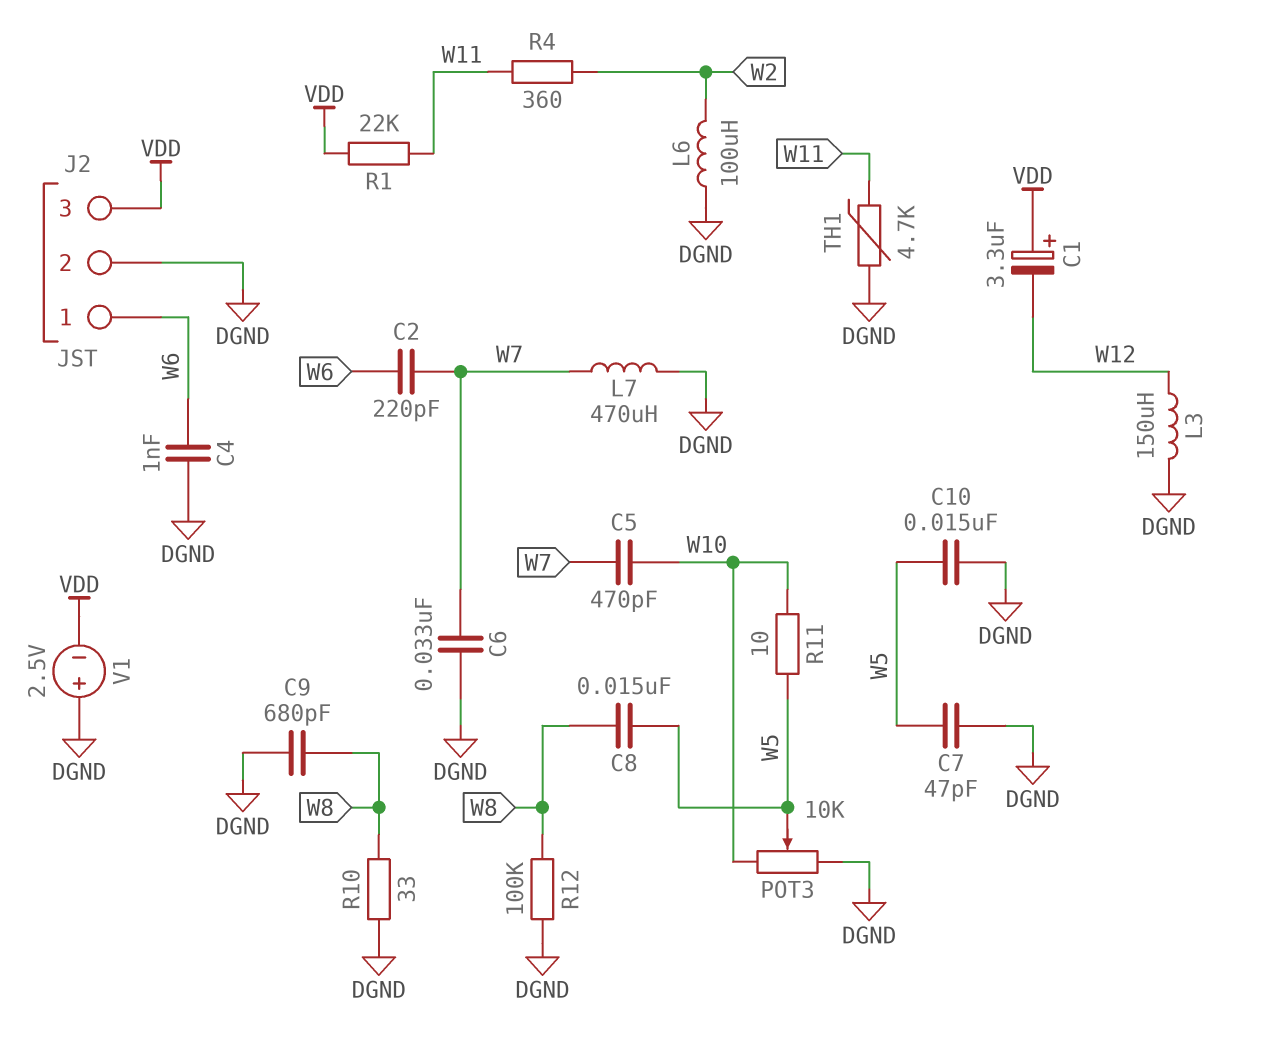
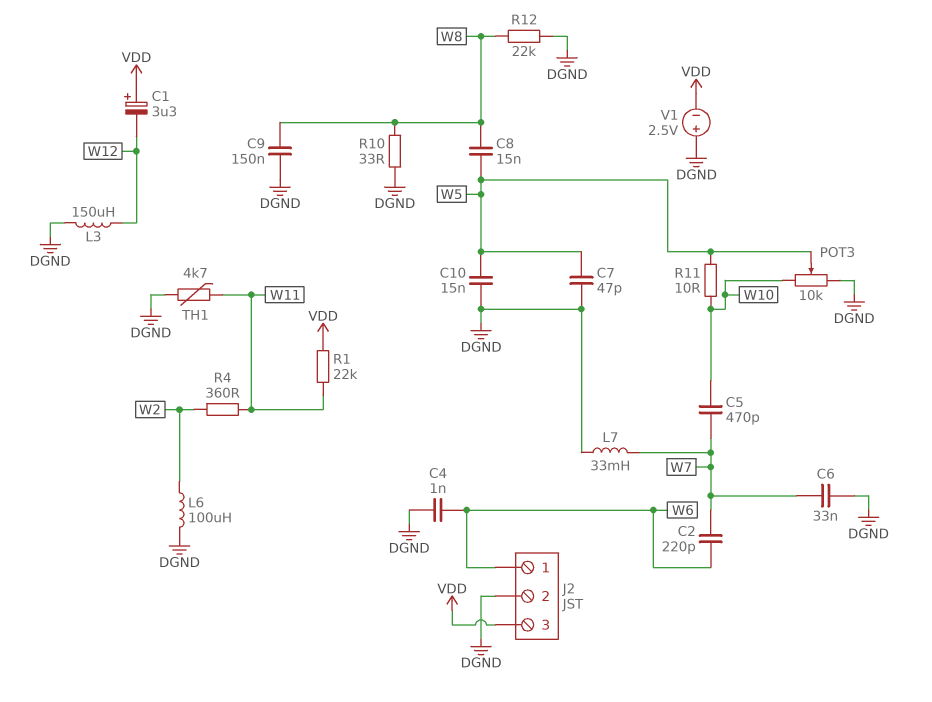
C9: 680pF (DGND, W8) -> 150nF (DGND, W8)
L7: 470uH (DGND, W7) -> 33mH (DGND, W7)
R12: 100k (DGND, W8) -> 22k (DGND, W8)

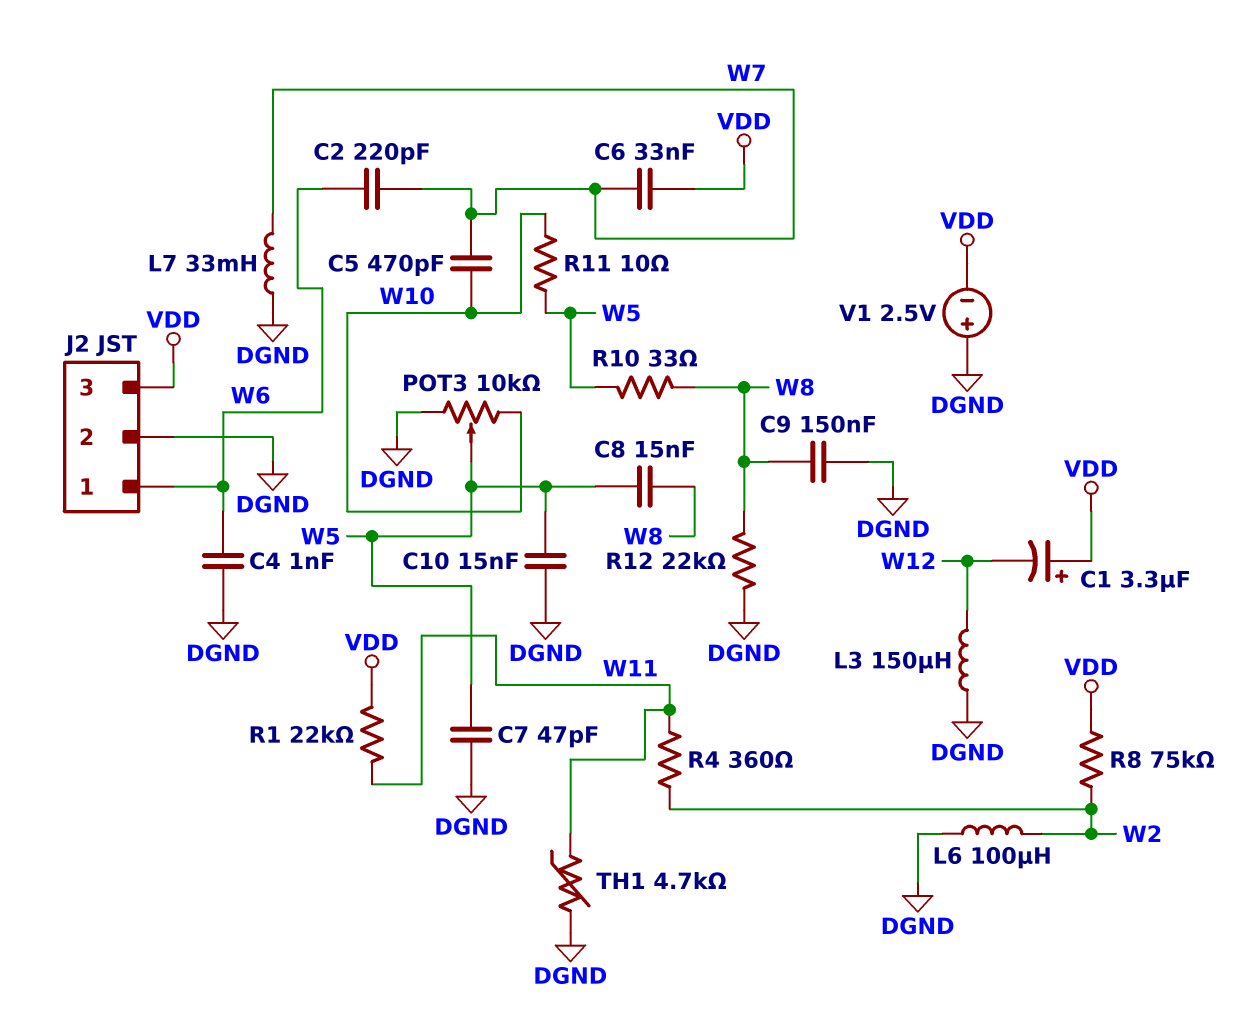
C6: 33nF (DGND, W7) -> 33nF (VDD, W7)
R8: none -> 75k (VDD, W2)
R10: 33 (DGND, W8) -> 33 (W5, W8)

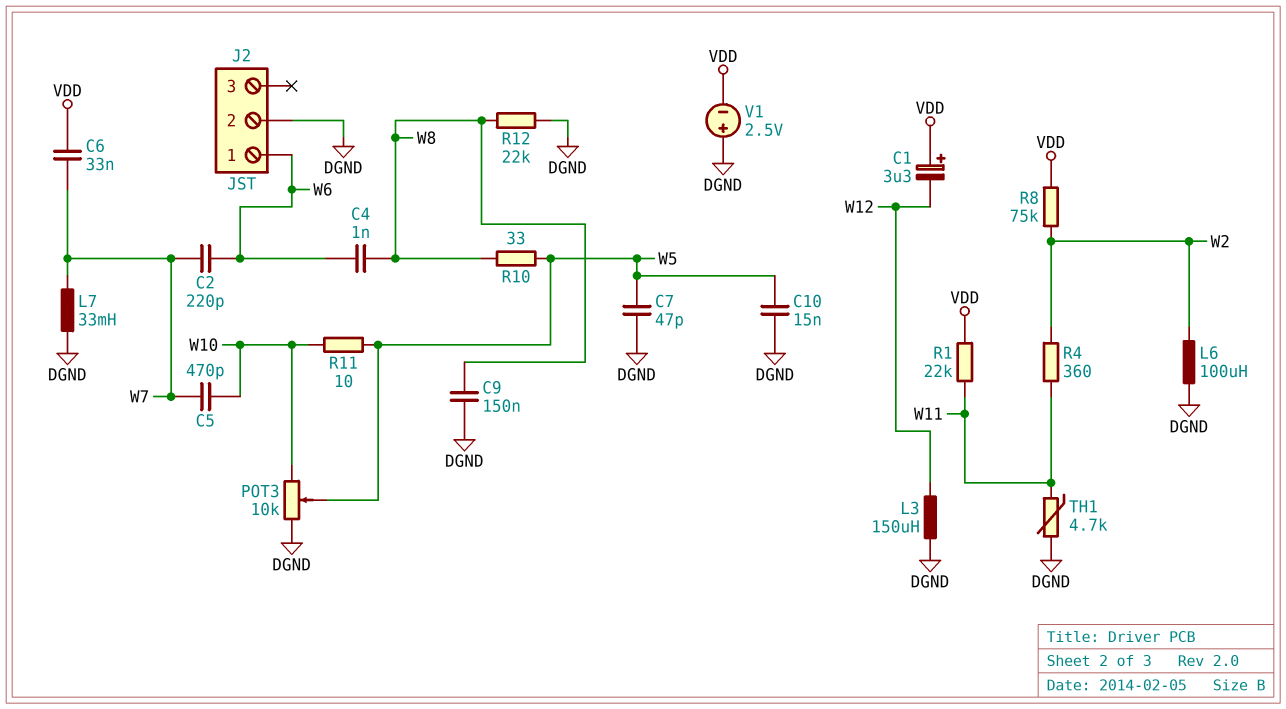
C4: 1nF (DGND, W6) -> 1nF (W6, W8)
C8: 15nF (W5, W8) -> none
J2 pin 3: VDD -> none

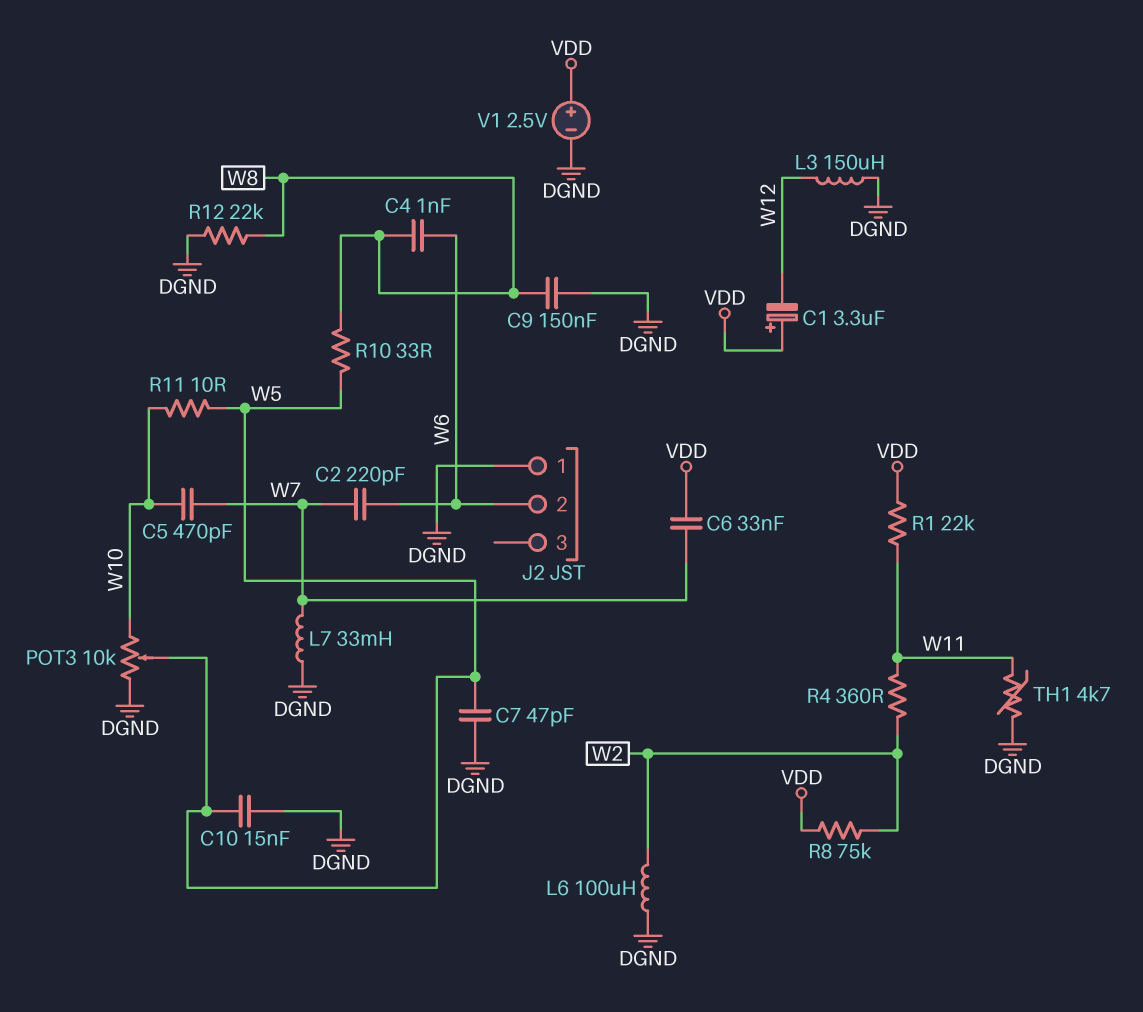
J2 pin 1: W6 -> DGND
J2 pin 2: DGND -> W6
V1: 2.5V (plus DGND, minus VDD) -> 2.5V (plus VDD, minus DGND)

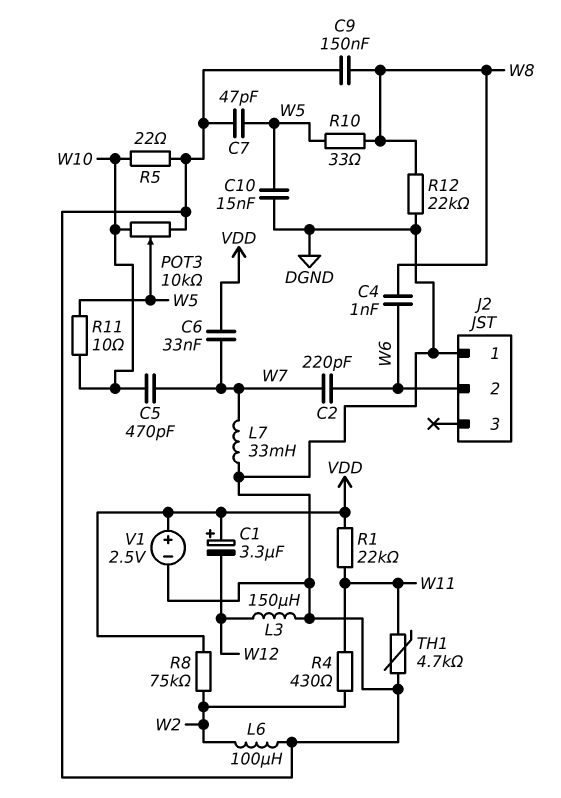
R4: 360 (W2, W11) -> 430 (W2, W11)
R5: none -> 22 (DGND, W10)

